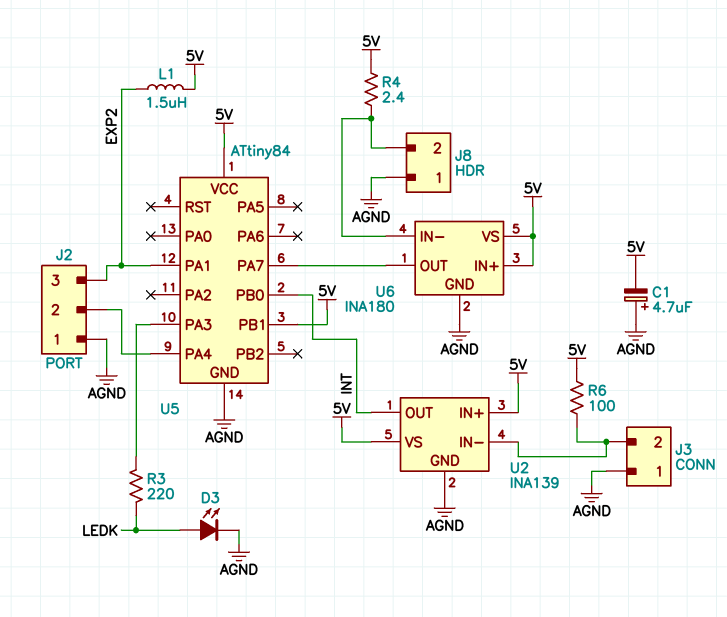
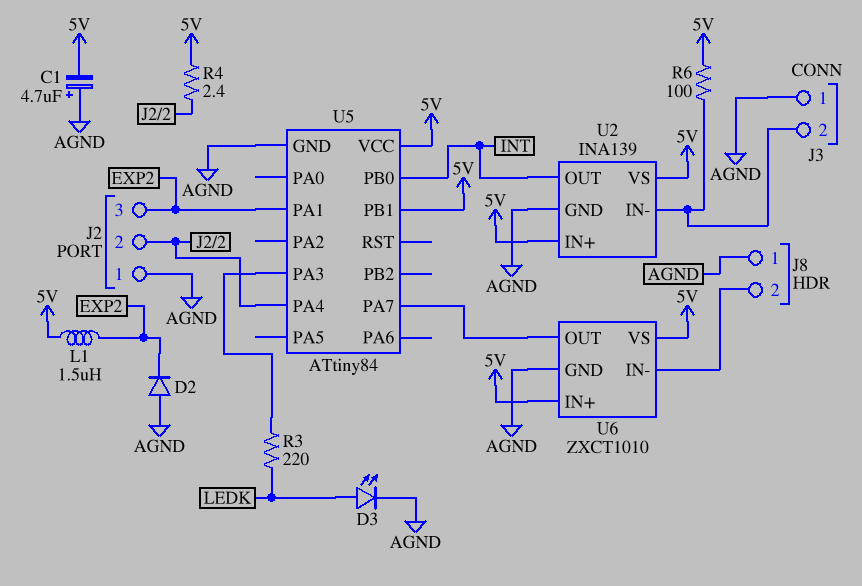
D2: none -> diode (A AGND, K EXP2)
R4: 2.4 (5V, J8/2) -> 2.4 (5V, J2/2)
U6: INA180 -> ZXCT1010

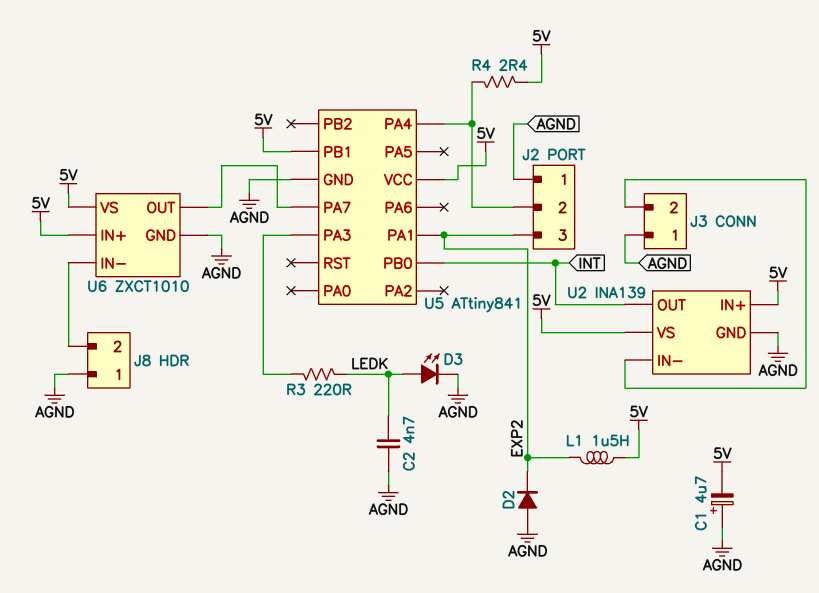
C2: none -> 4.7nF (AGND, LEDK)
R6: 100 (5V, J3/2) -> none
U5: ATtiny84 -> ATtiny841

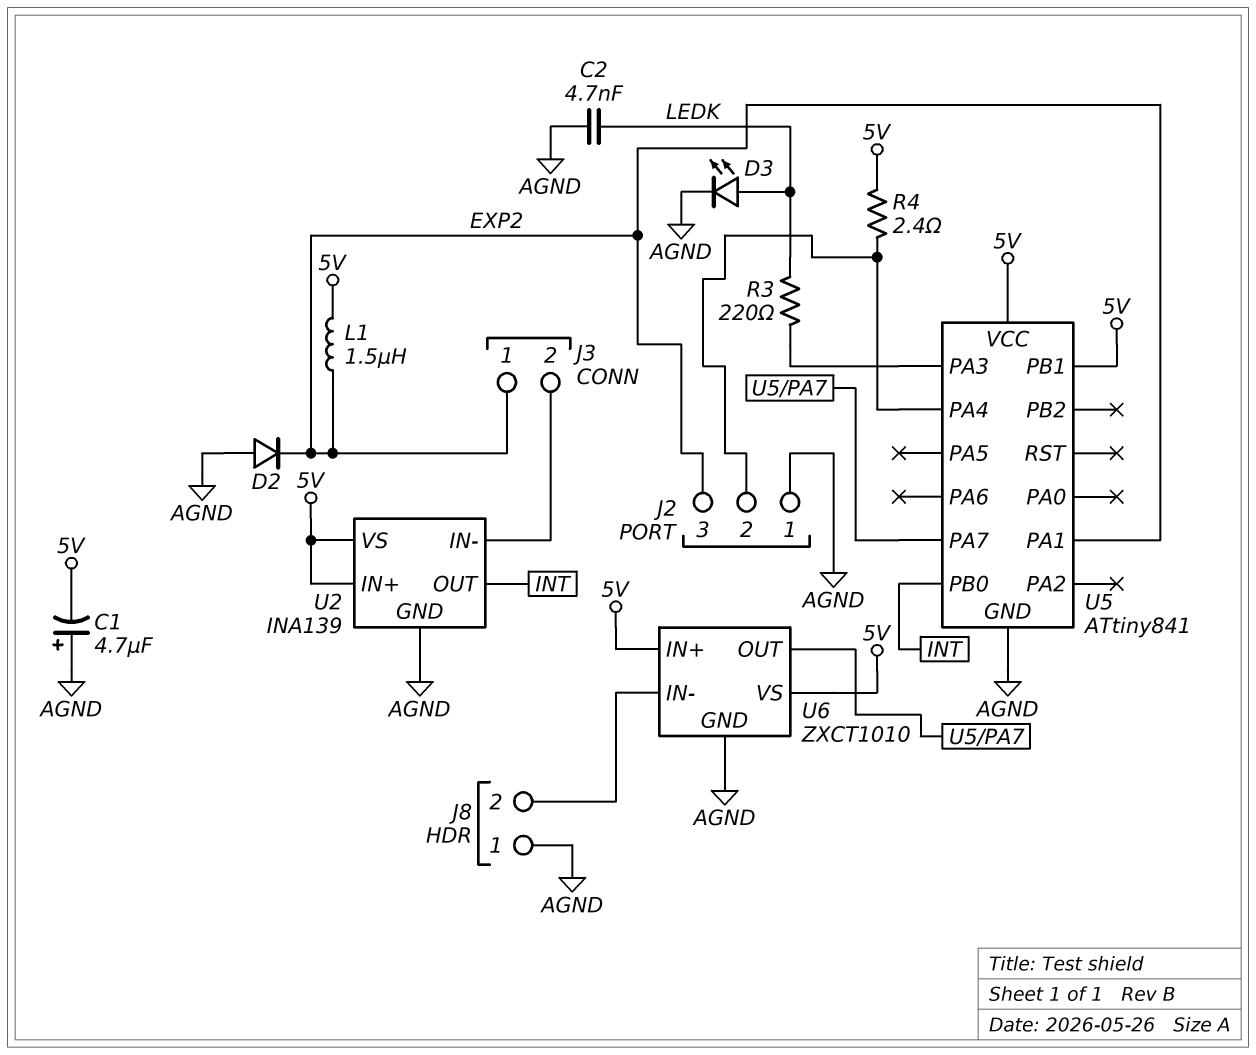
J3 pin 1: AGND -> EXP2

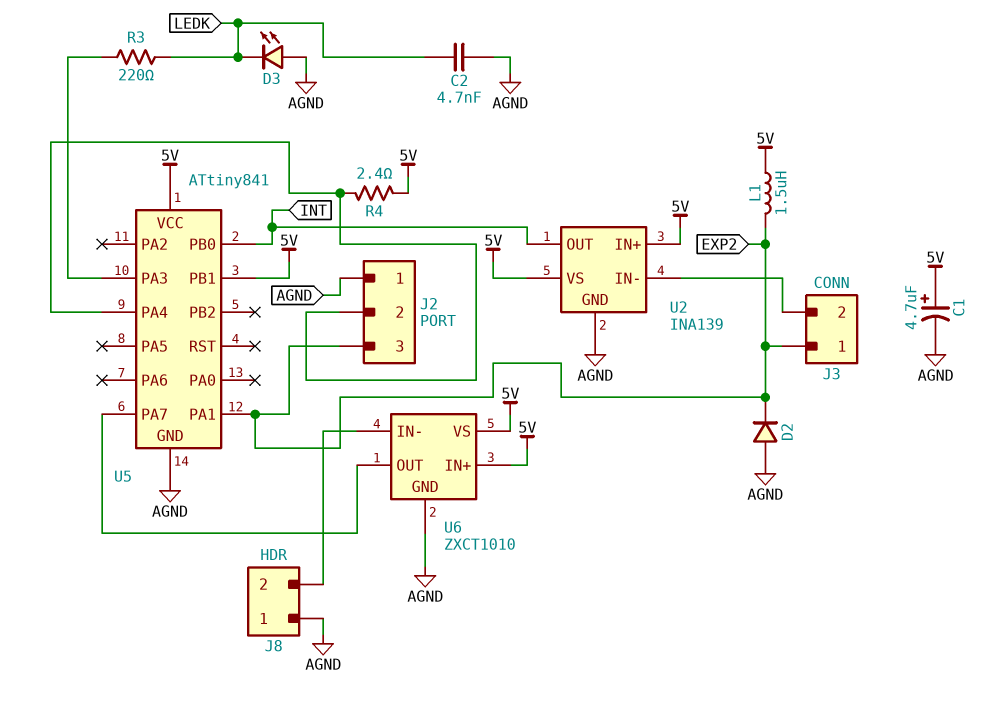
C1: 4.7uF (plus AGND, minus 5V) -> 4.7uF (plus 5V, minus AGND)
D3: LED (A LEDK, K AGND) -> LED (A AGND, K LEDK)

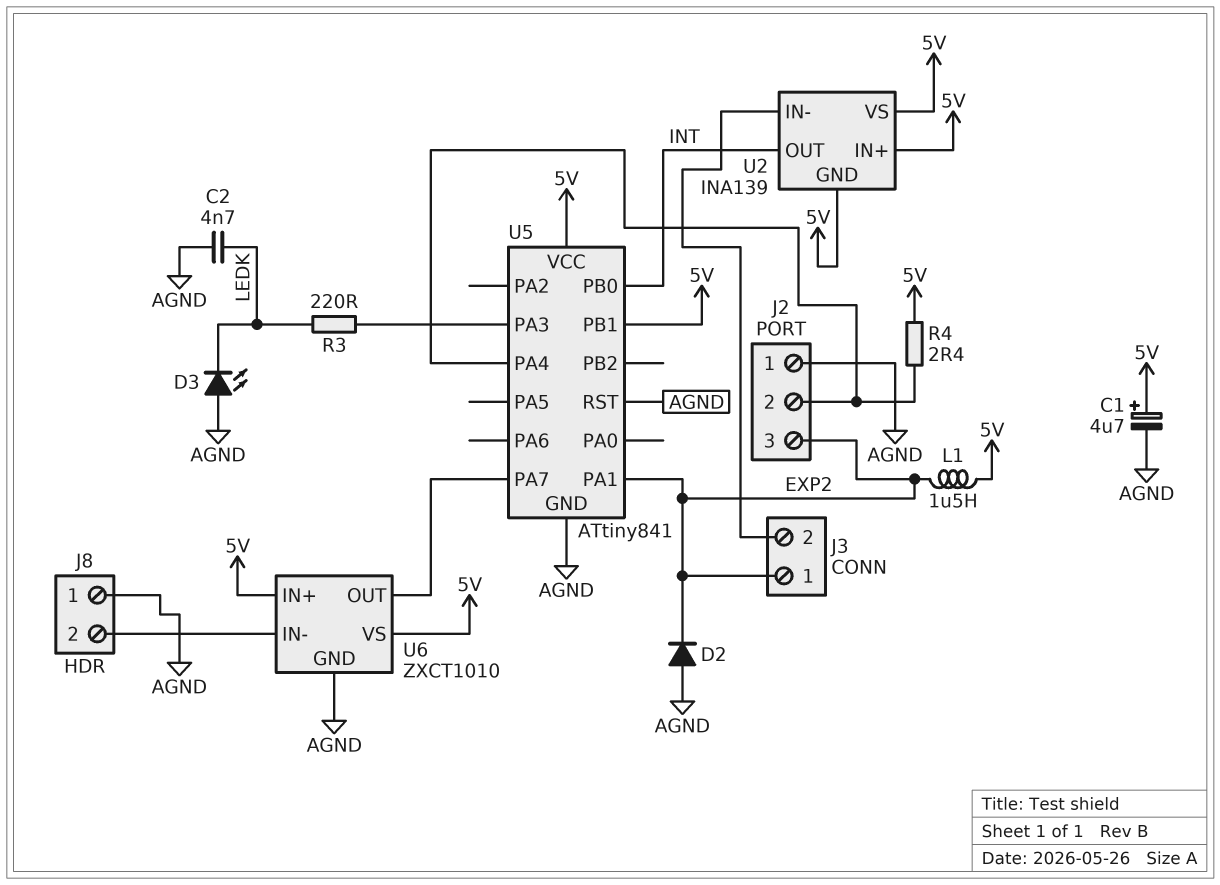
U2 pin GND: AGND -> 5V
U5 pin RST: none -> AGND

